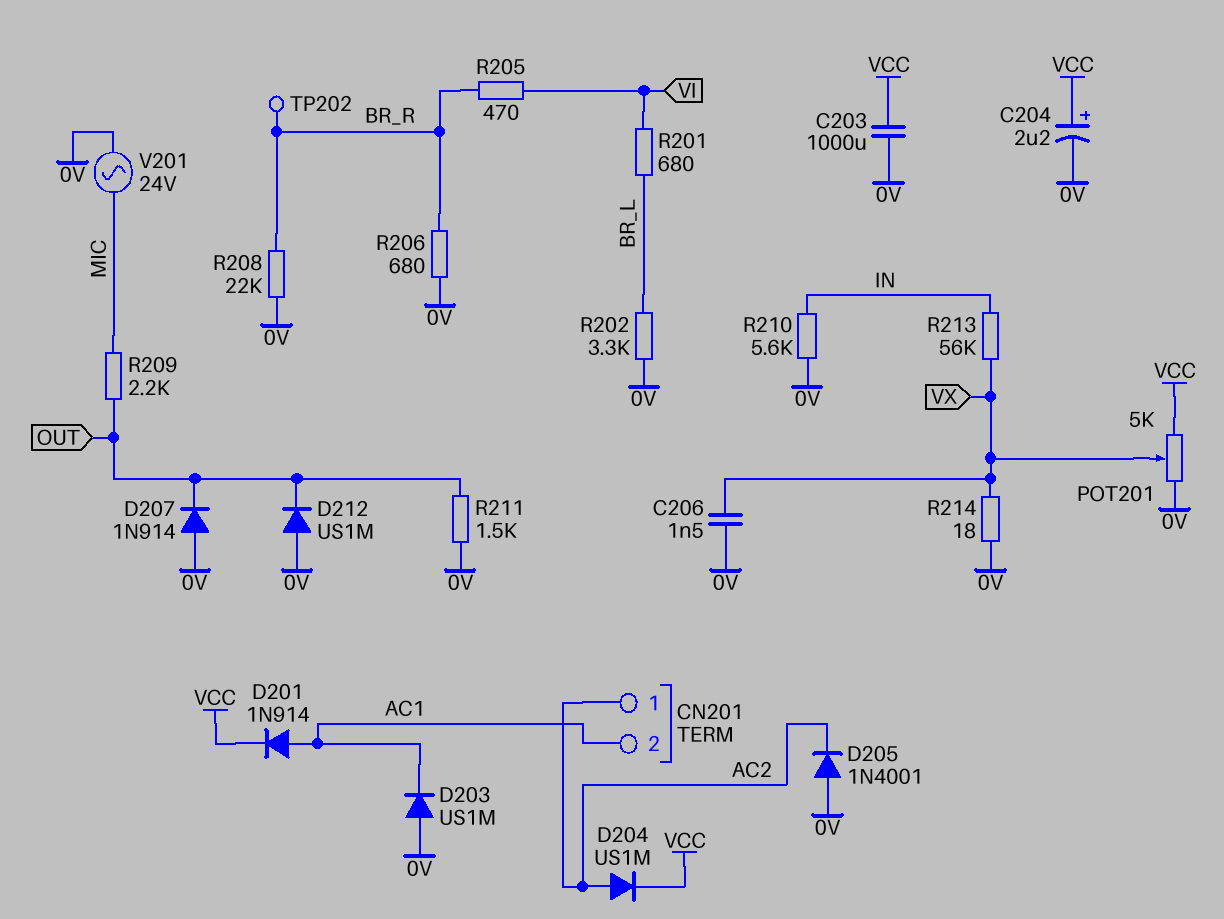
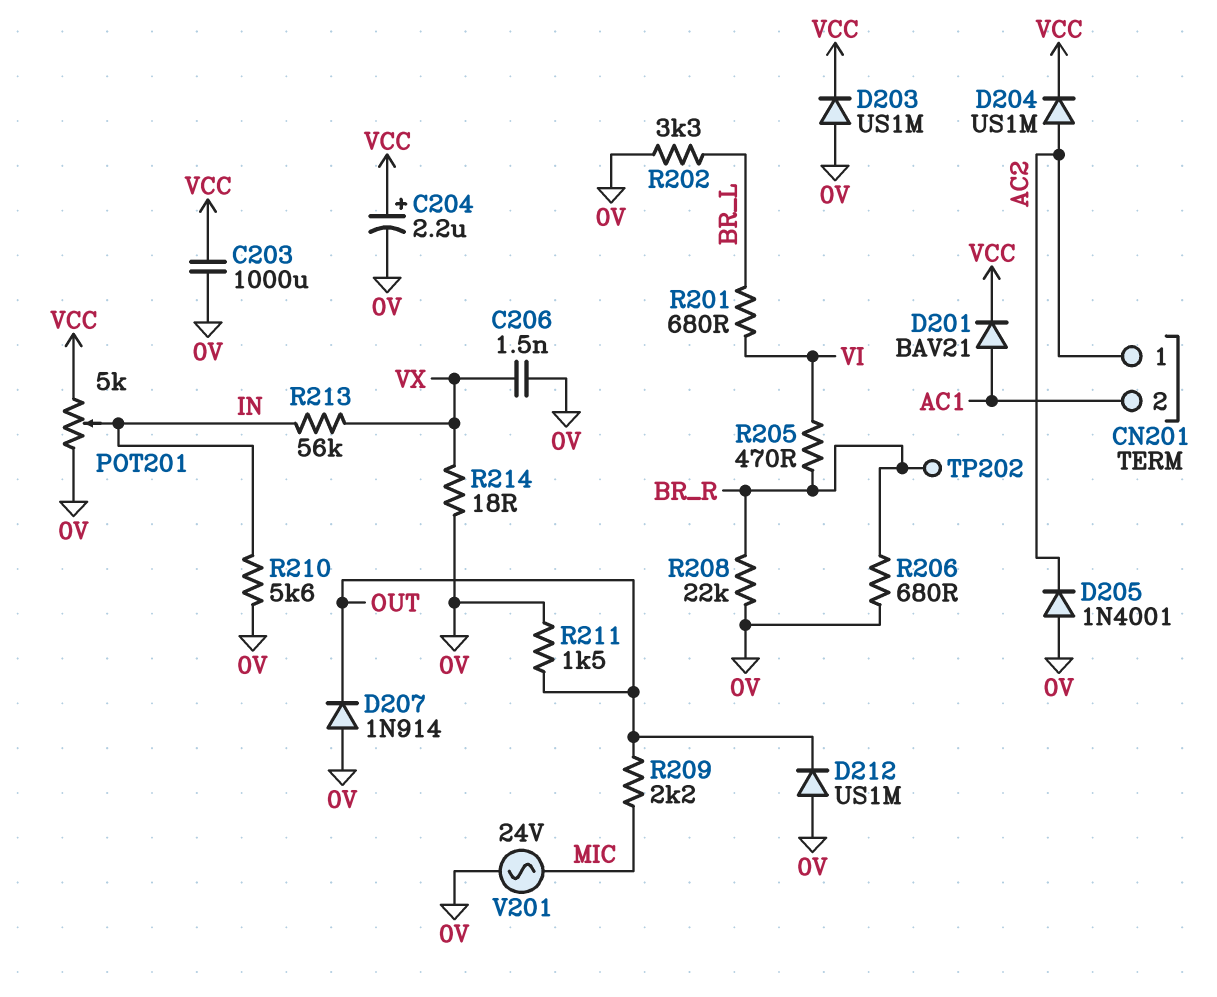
D201: diode 1N914 (A AC1, K VCC) -> diode BAV21 (A AC1, K VCC)
D203: diode US1M (A 0V, K AC1) -> diode US1M (A 0V, K VCC)
POT201: 5k (0V, VCC, wiper VX) -> 5k (0V, VCC, wiper IN)

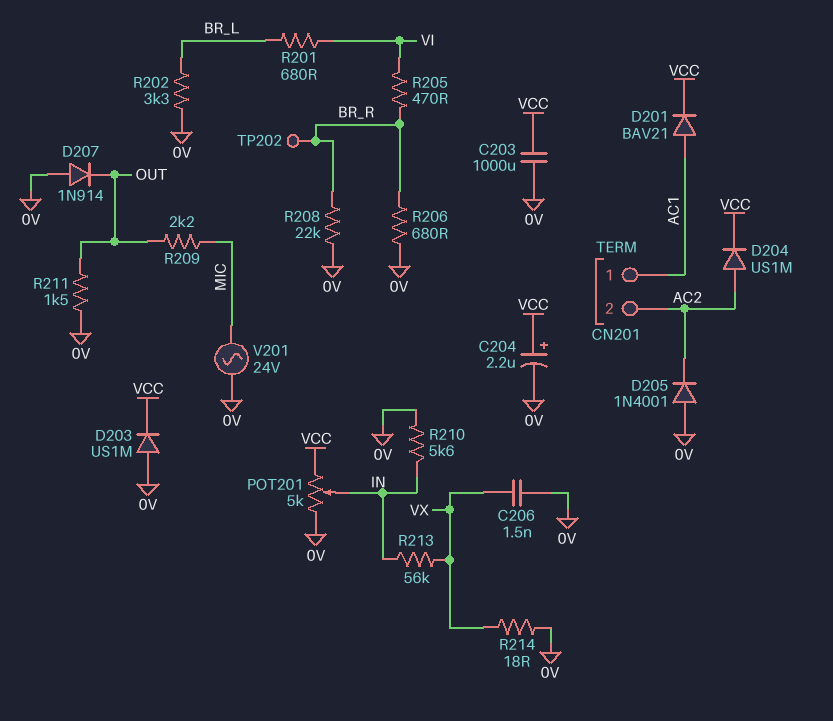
CN201 pin 1: AC2 -> AC1
CN201 pin 2: AC1 -> AC2
D212: diode US1M (A 0V, K OUT) -> none

